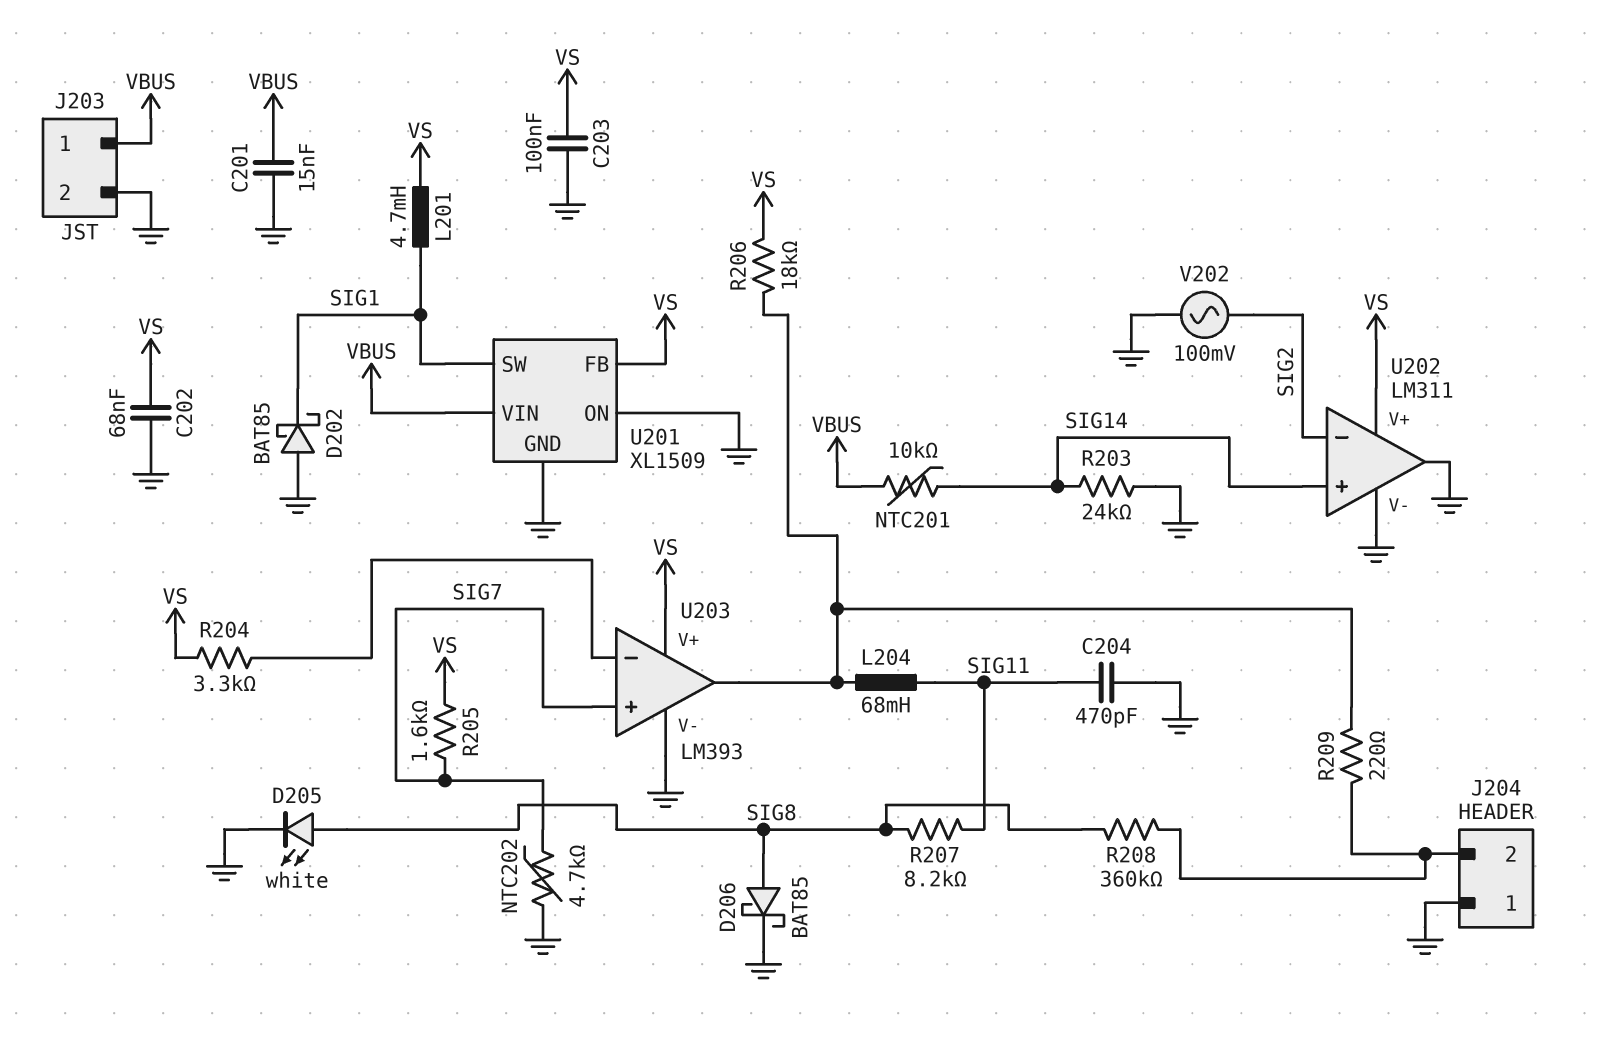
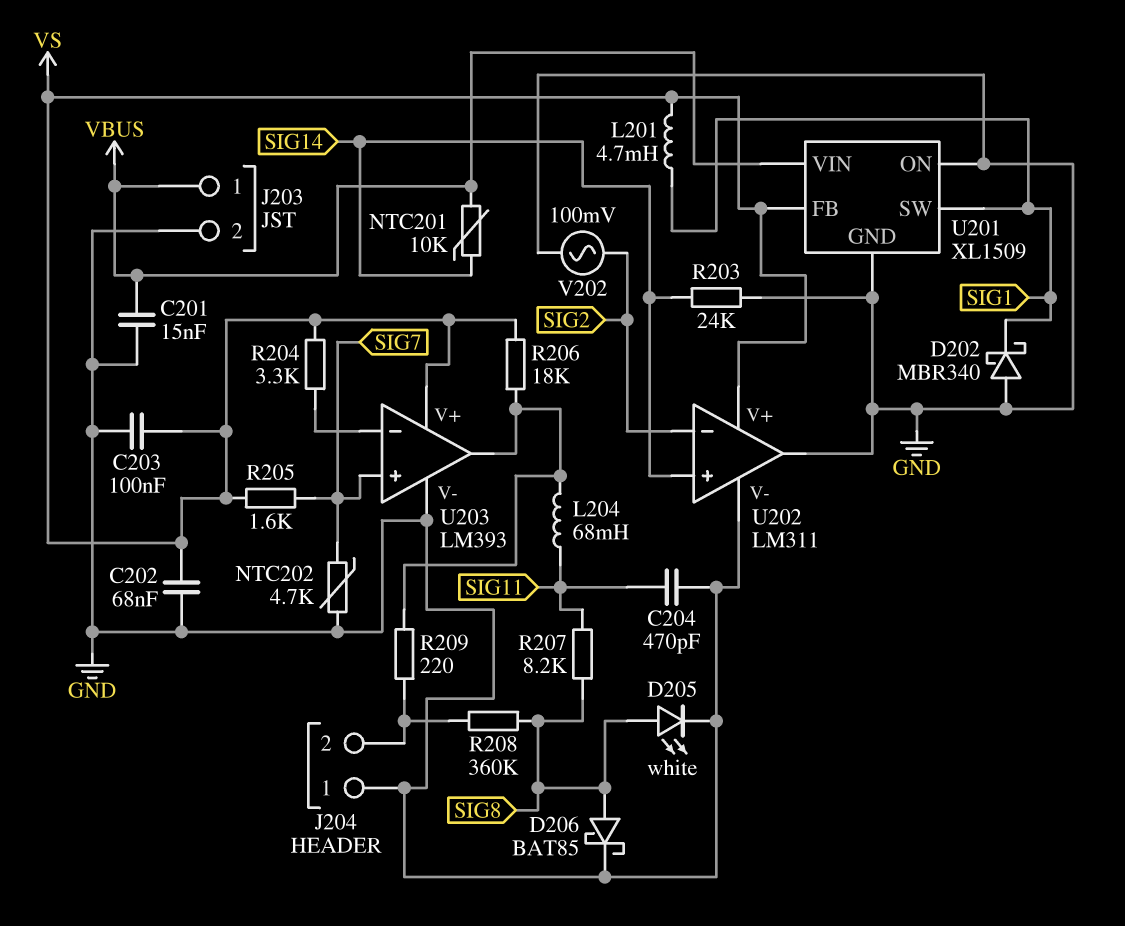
D202: schottky BAT85 (A GND, K SIG1) -> schottky MBR340 (A GND, K SIG1)

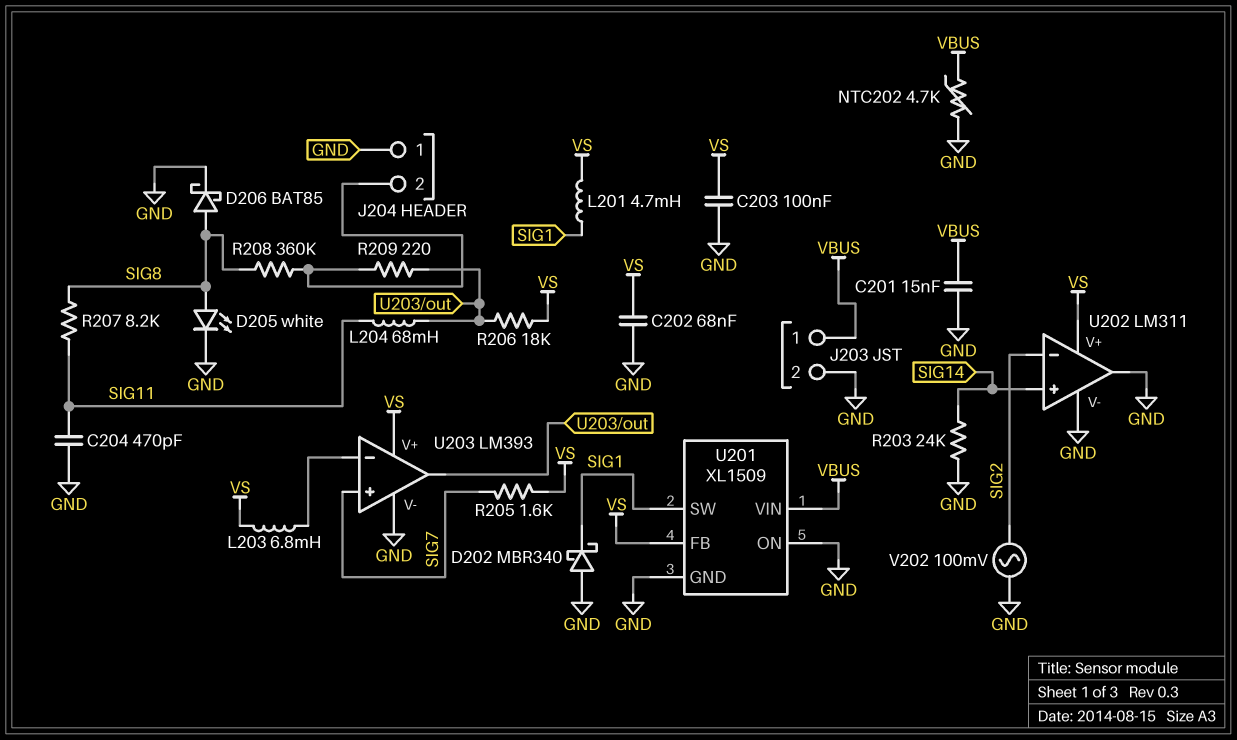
L203: none -> 6.8mH (U203/in-, VS)
NTC201: 10k (SIG14, VBUS) -> none
NTC202: 4.7k (GND, SIG7) -> 4.7k (GND, VBUS)
R204: 3.3k (U203/in-, VS) -> none

